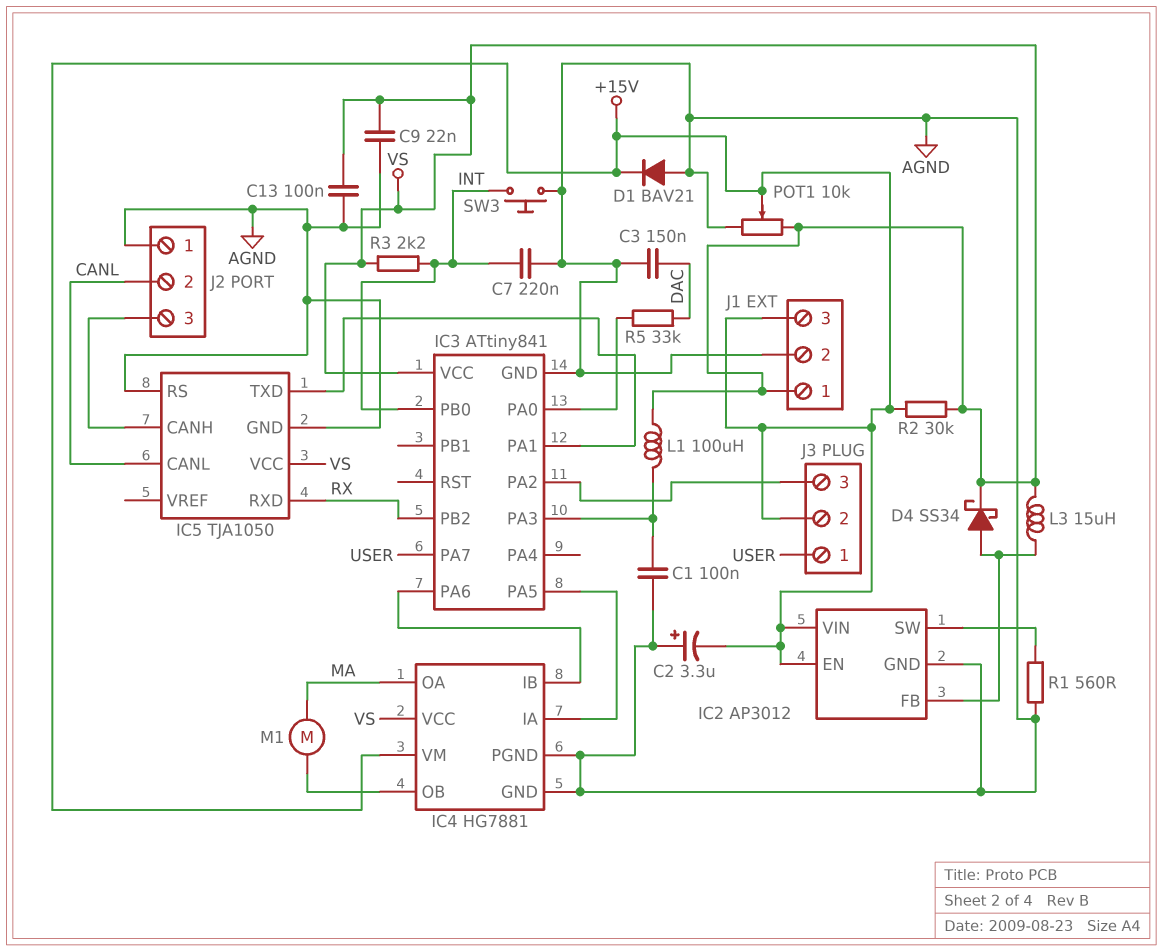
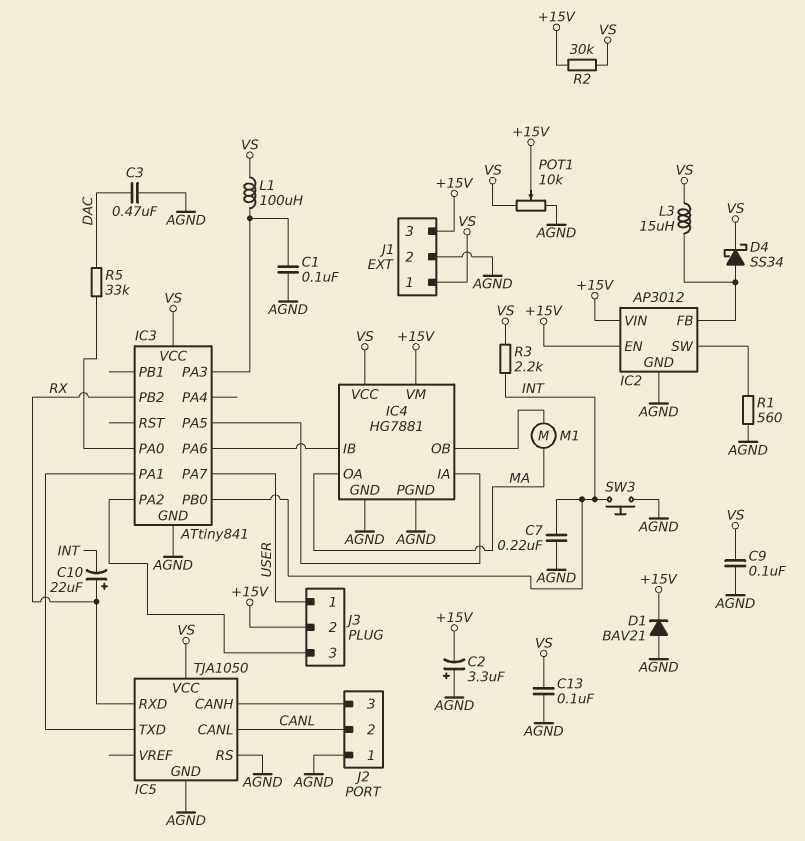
C3: 150nF (AGND, DAC) -> 470nF (AGND, DAC)
C9: 22nF (AGND, VS) -> 100nF (AGND, VS)
C10: none -> 22uF (plus RX, minus INT)

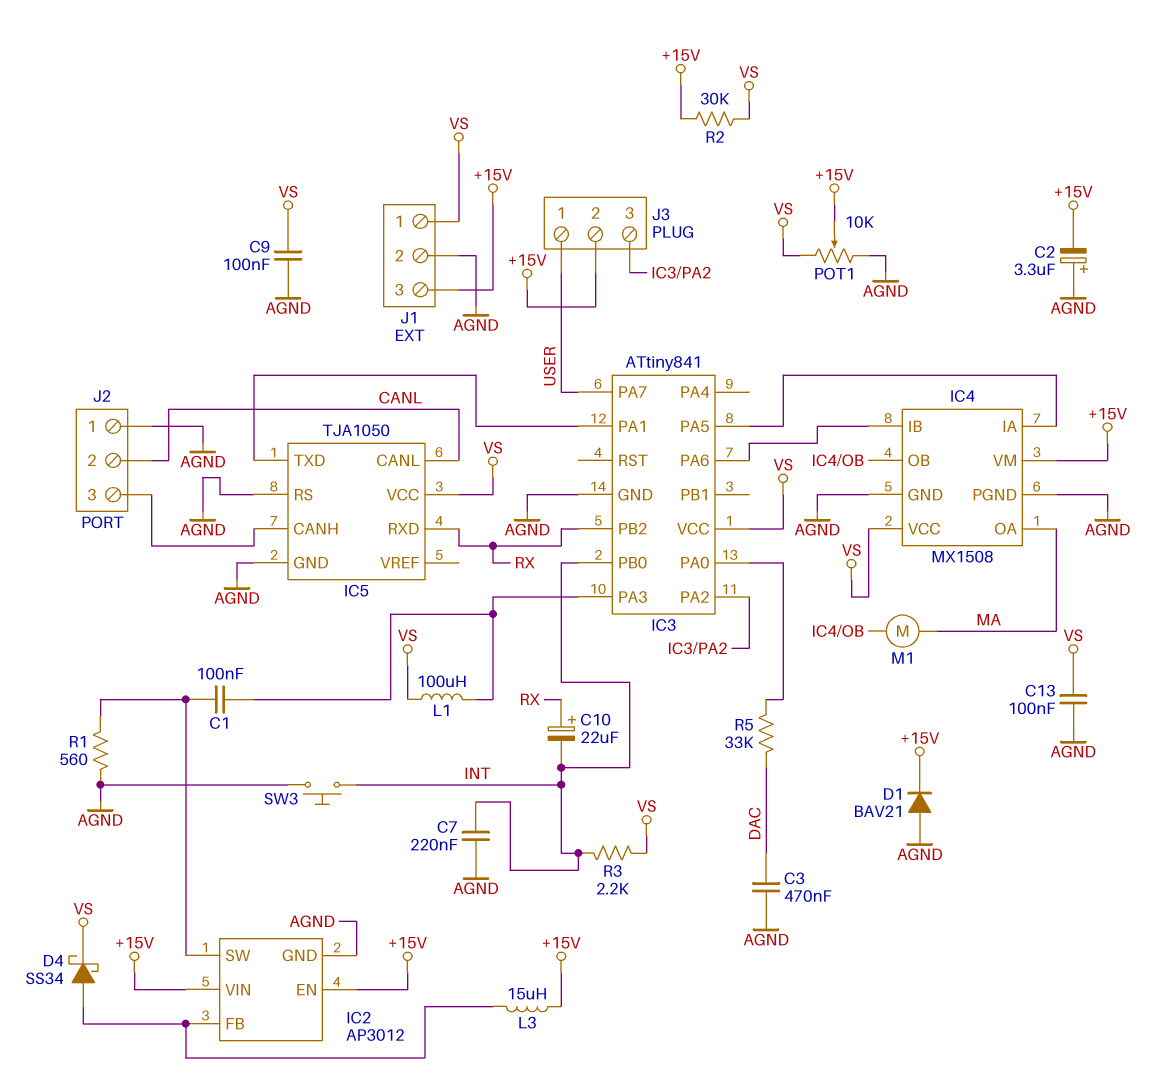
C1: 100nF (AGND, IC3/PA3) -> 100nF (IC2/SW, IC3/PA3)
IC4: HG7881 -> MX1508
L3: 15uH (IC2/FB, VS) -> 15uH (+15V, IC2/FB)

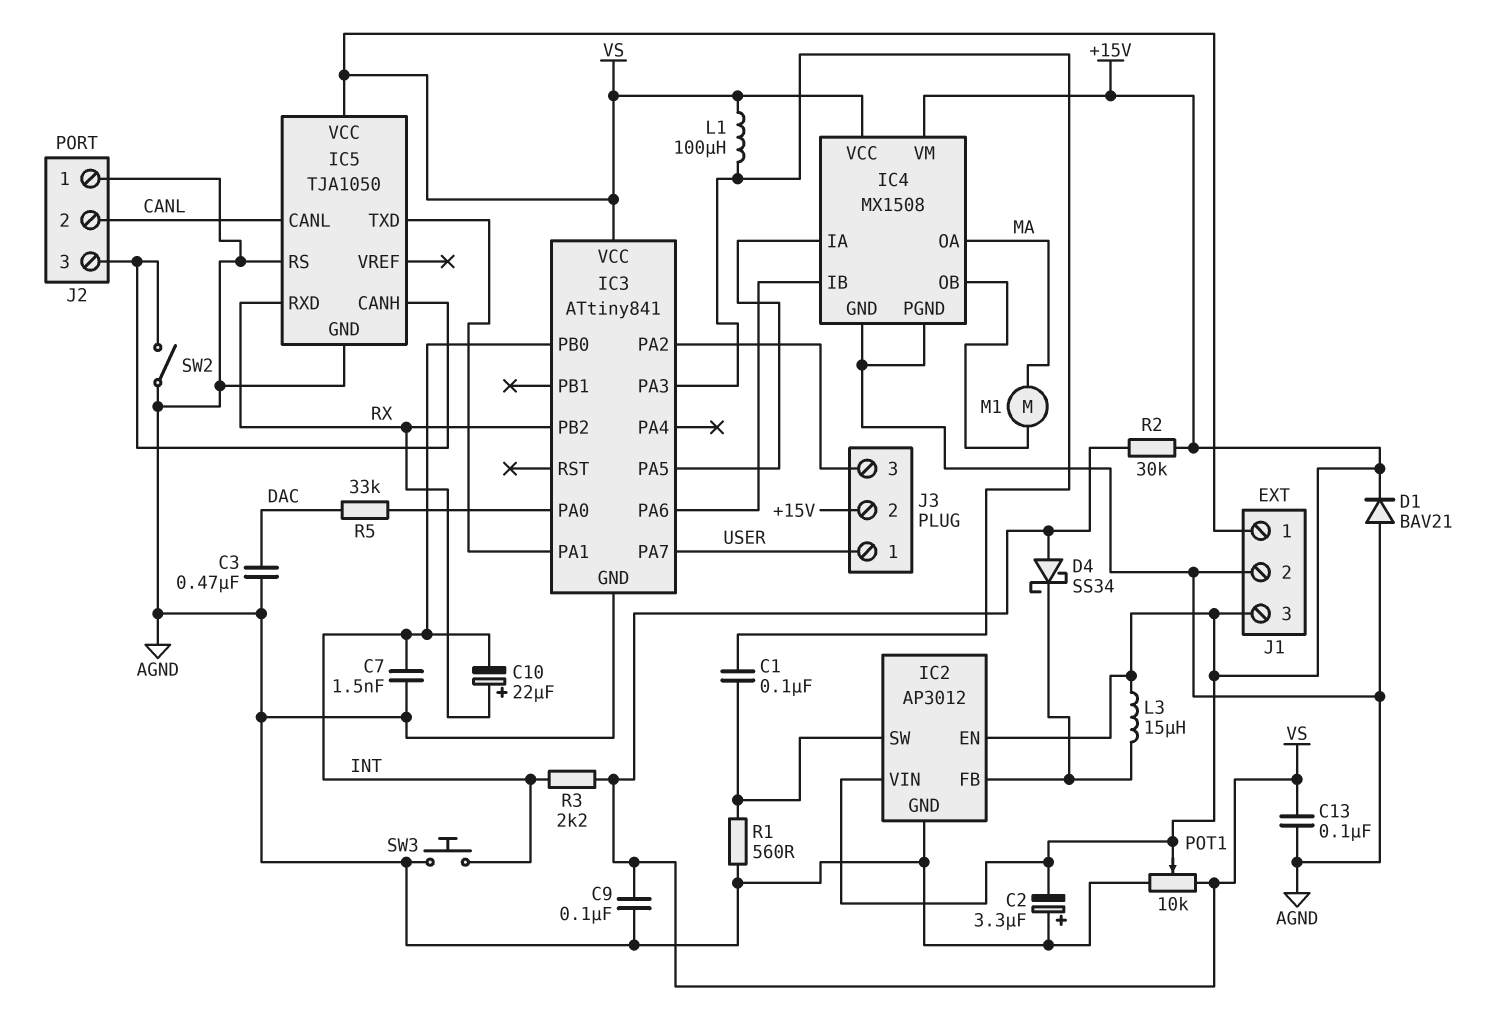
C7: 220nF (AGND, INT) -> 1.5nF (AGND, INT)
D4: schottky SS34 (A IC2/FB, K VS) -> schottky SS34 (A VS, K IC2/FB)
SW2: none -> switch (AGND, IC5/CANH)

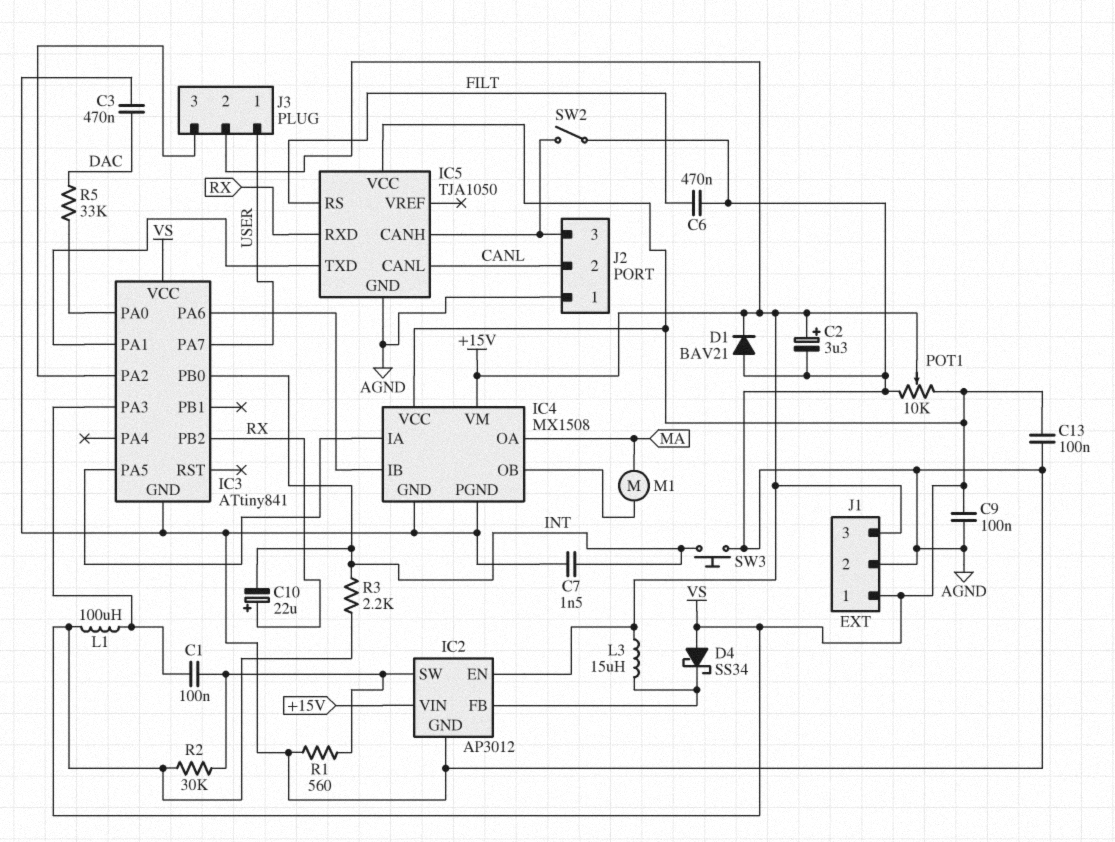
C2: 3.3uF (plus AGND, minus +15V) -> 3.3uF (plus +15V, minus AGND)
C6: none -> 470nF (AGND, FILT)
IC5 pin RS: AGND -> FILT
R2: 30k (+15V, VS) -> 30k (IC2/SW, VS)

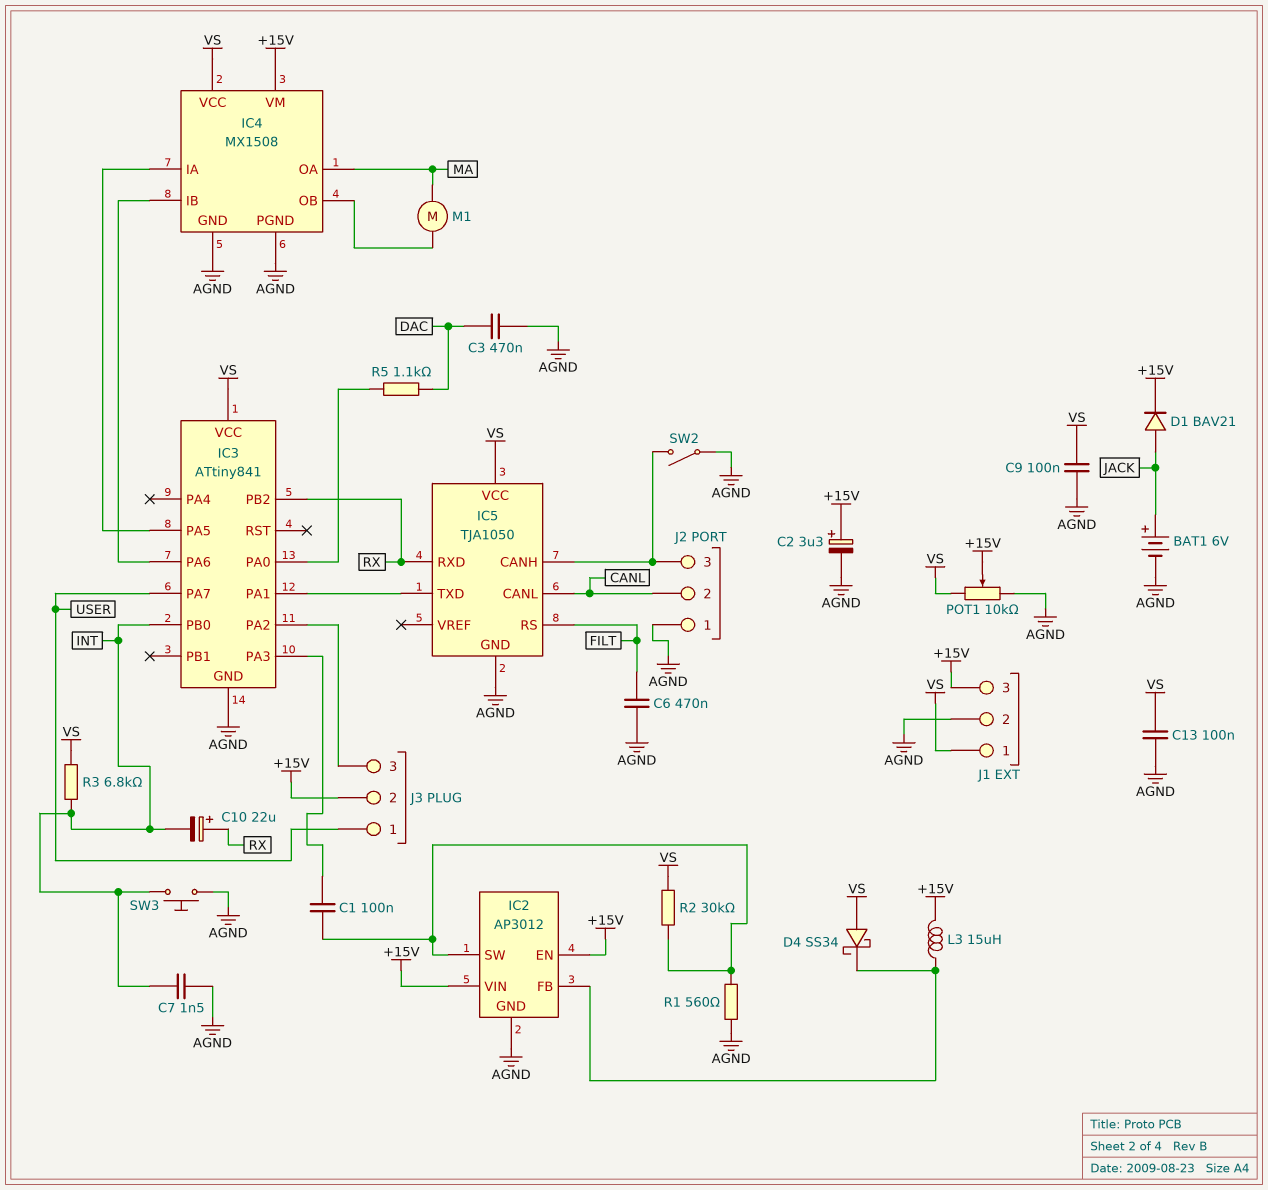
BAT1: none -> 6V (plus JACK, minus AGND)
D1: diode BAV21 (A AGND, K +15V) -> diode BAV21 (A JACK, K +15V)
L1: 100uH (IC3/PA3, VS) -> none
R3: 2.2k (INT, VS) -> 6.8k (INT, VS)
R5: 33k (DAC, IC3/PA0) -> 1.1k (DAC, IC3/PA0)

